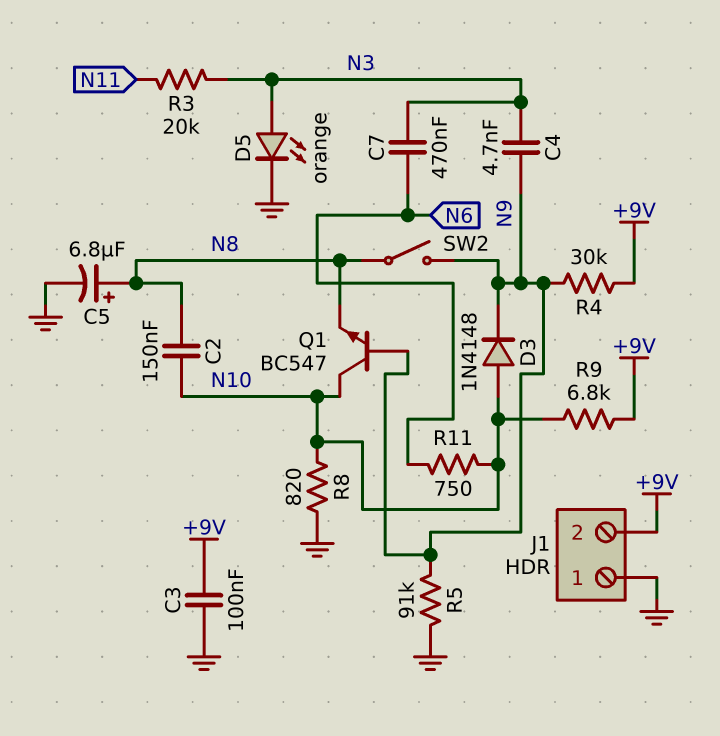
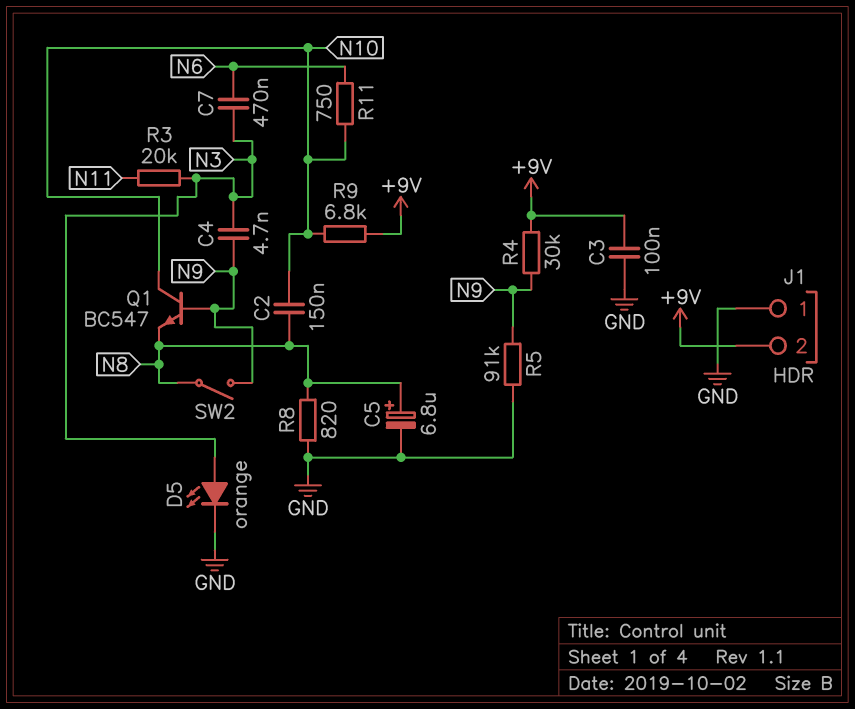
D3: diode 1N4148 (A N10, K N9) -> none
R8: 820 (GND, N10) -> 820 (GND, N8)

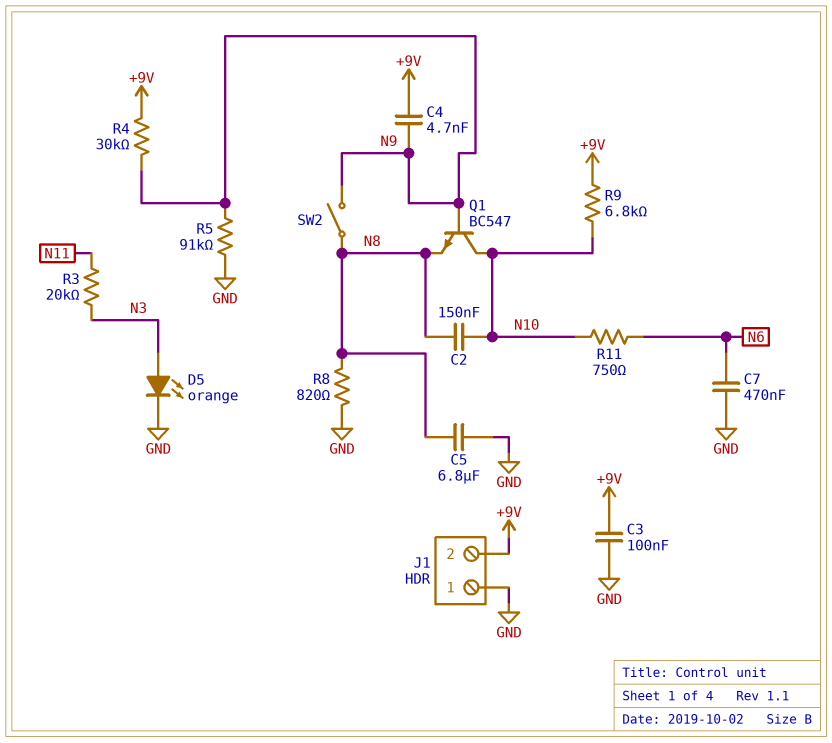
C4: 4.7nF (N3, N9) -> 4.7nF (+9V, N9)
C5: 6.8uF (plus N8, minus GND) -> 6.8uF (GND, N8)
C7: 470nF (N3, N6) -> 470nF (GND, N6)

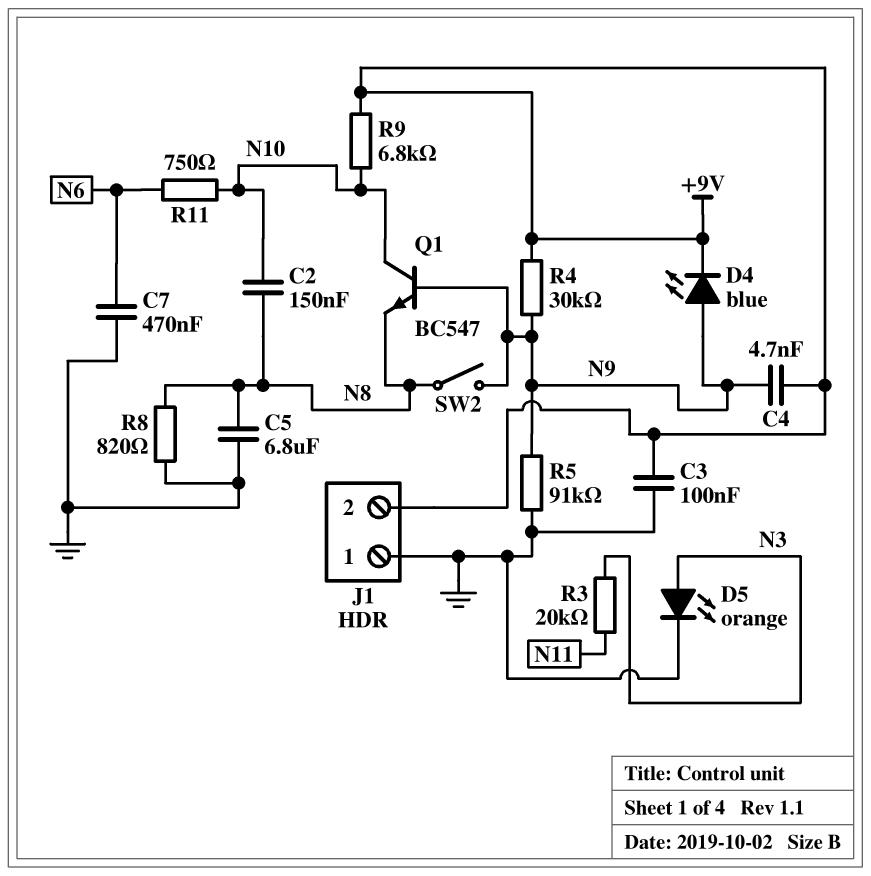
D4: none -> LED blue (A N9, K +9V)

